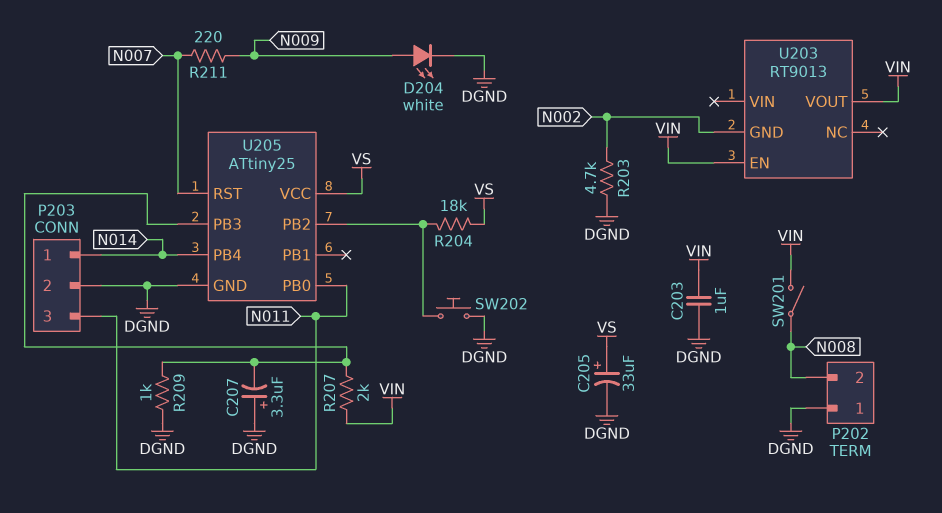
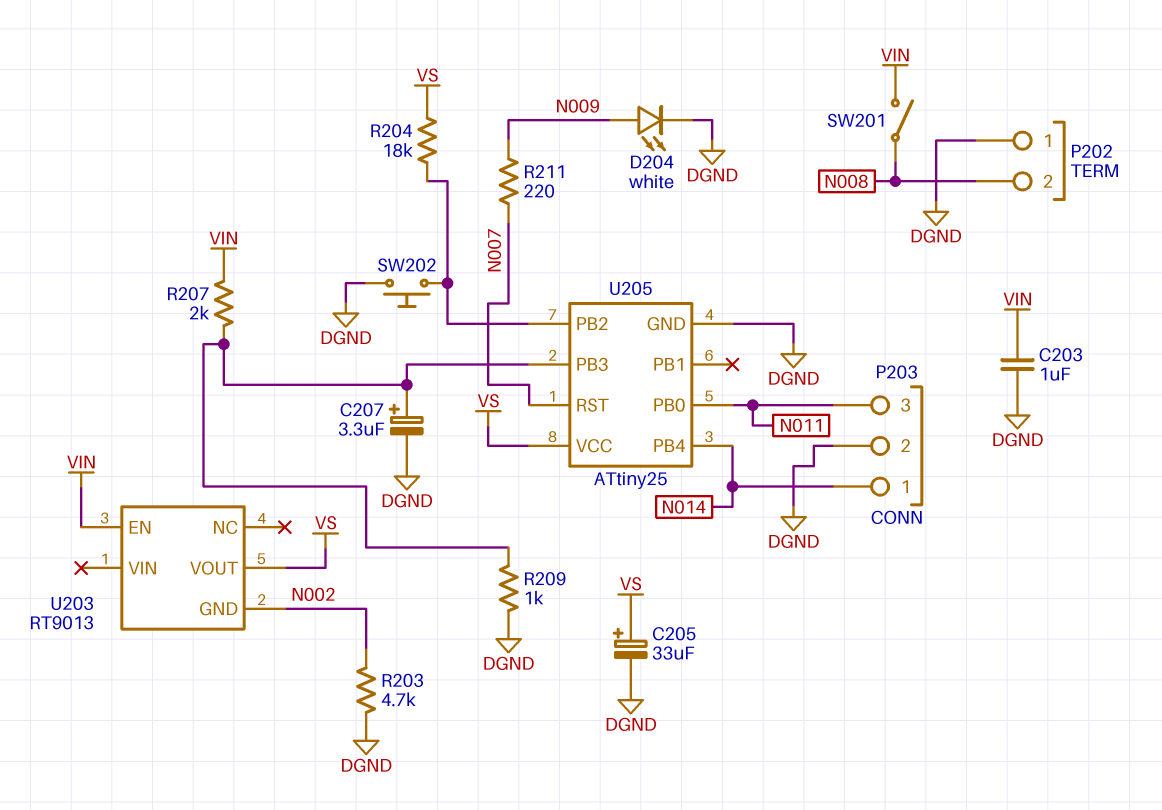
C207: 3.3uF (plus DGND, minus U205/PB3) -> 3.3uF (plus U205/PB3, minus DGND)
U203 pin VOUT: VIN -> VS

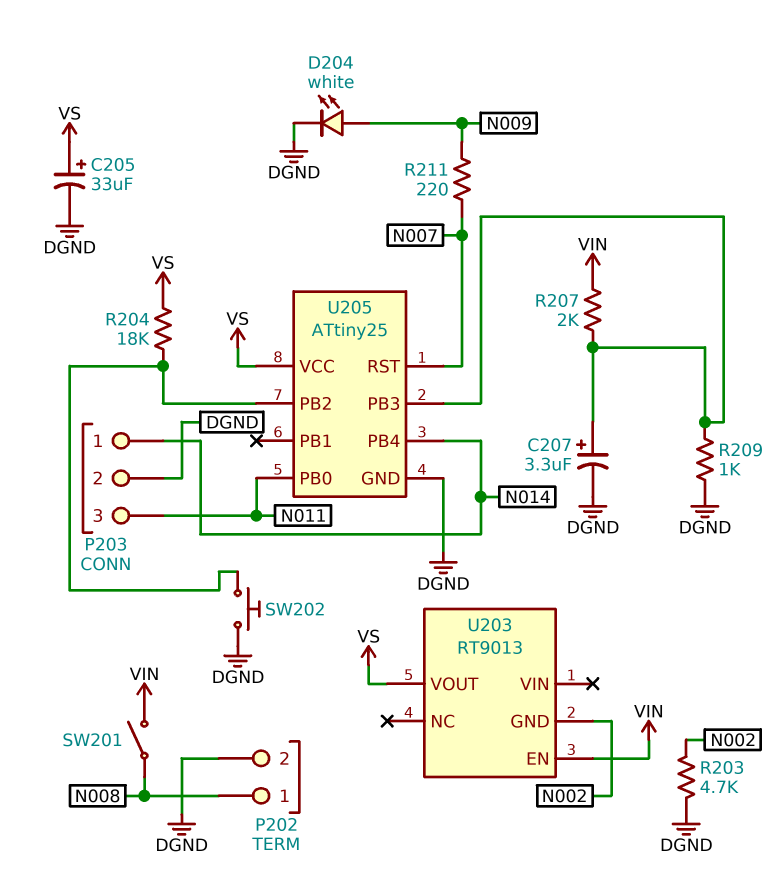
C203: 1uF (DGND, VIN) -> none
P202 pin 1: DGND -> N008
P202 pin 2: N008 -> DGND

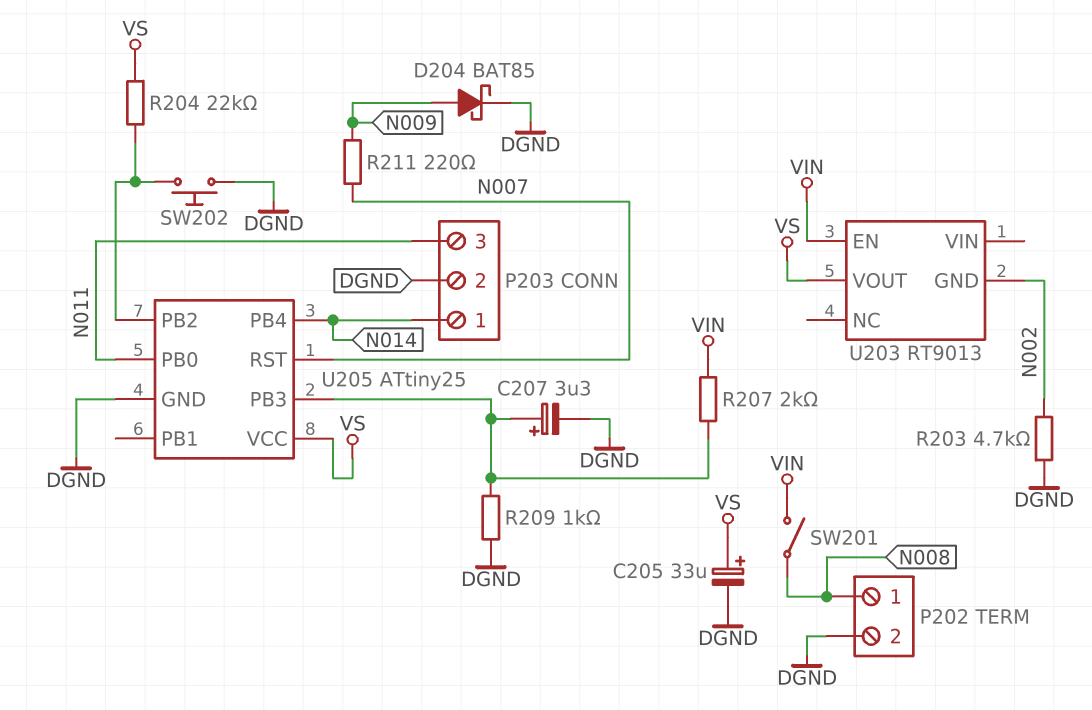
D204: LED white (A N009, K DGND) -> schottky BAT85 (A N009, K DGND)
R204: 18k (U205/PB2, VS) -> 22k (U205/PB2, VS)

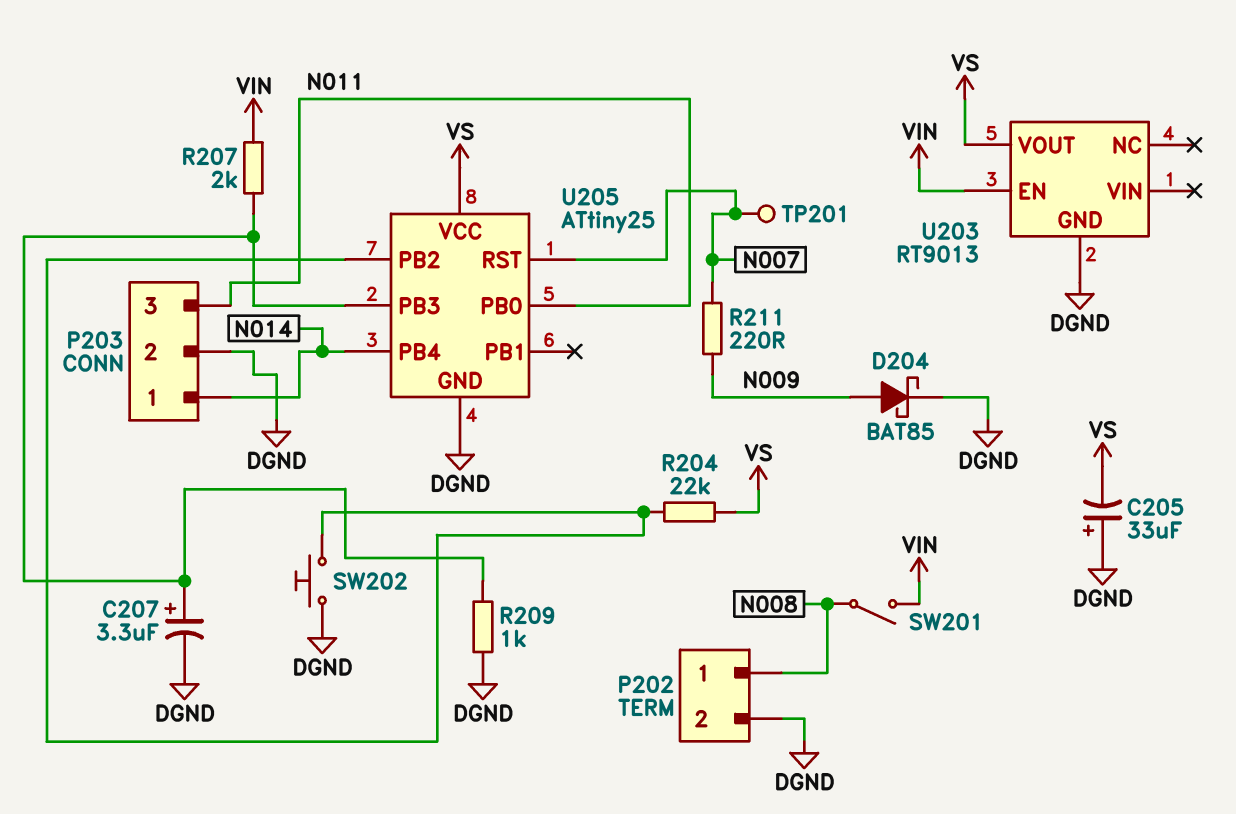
C205: 33uF (plus VS, minus DGND) -> 33uF (plus DGND, minus VS)
R203: 4.7k (DGND, N002) -> none
TP201: none -> test point (N007)
U203 pin GND: N002 -> DGND

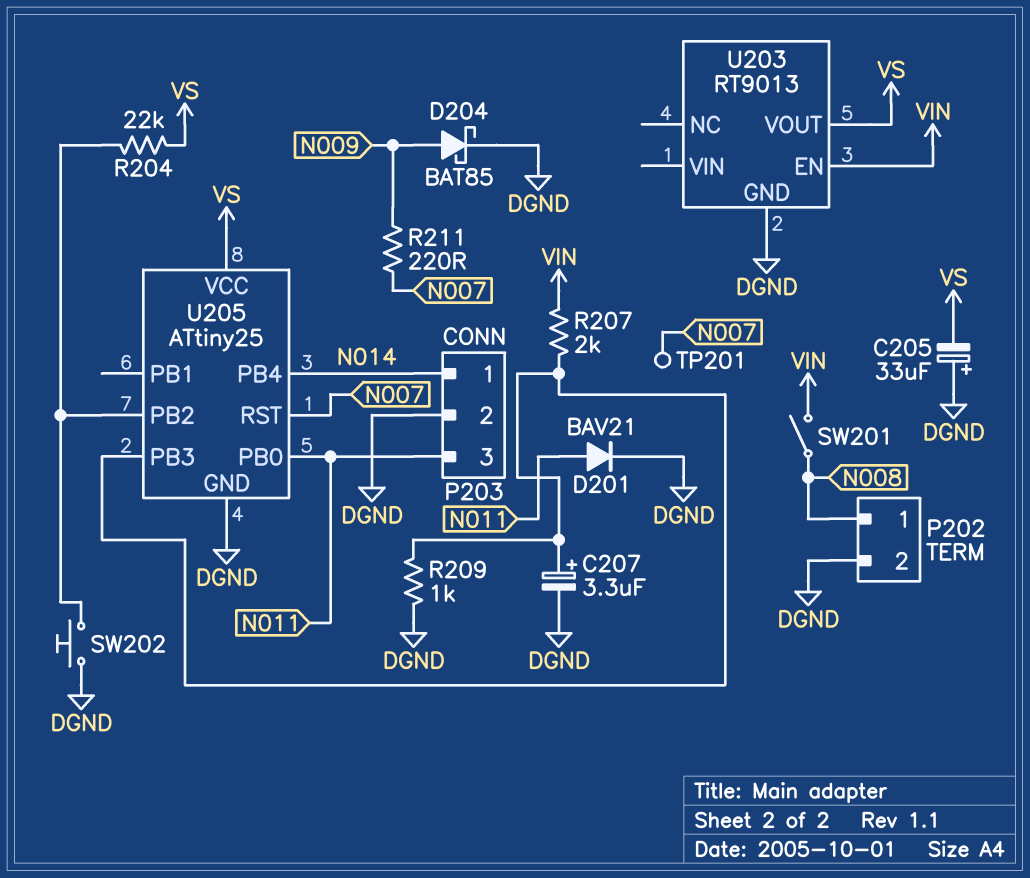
D201: none -> diode BAV21 (A N011, K DGND)

